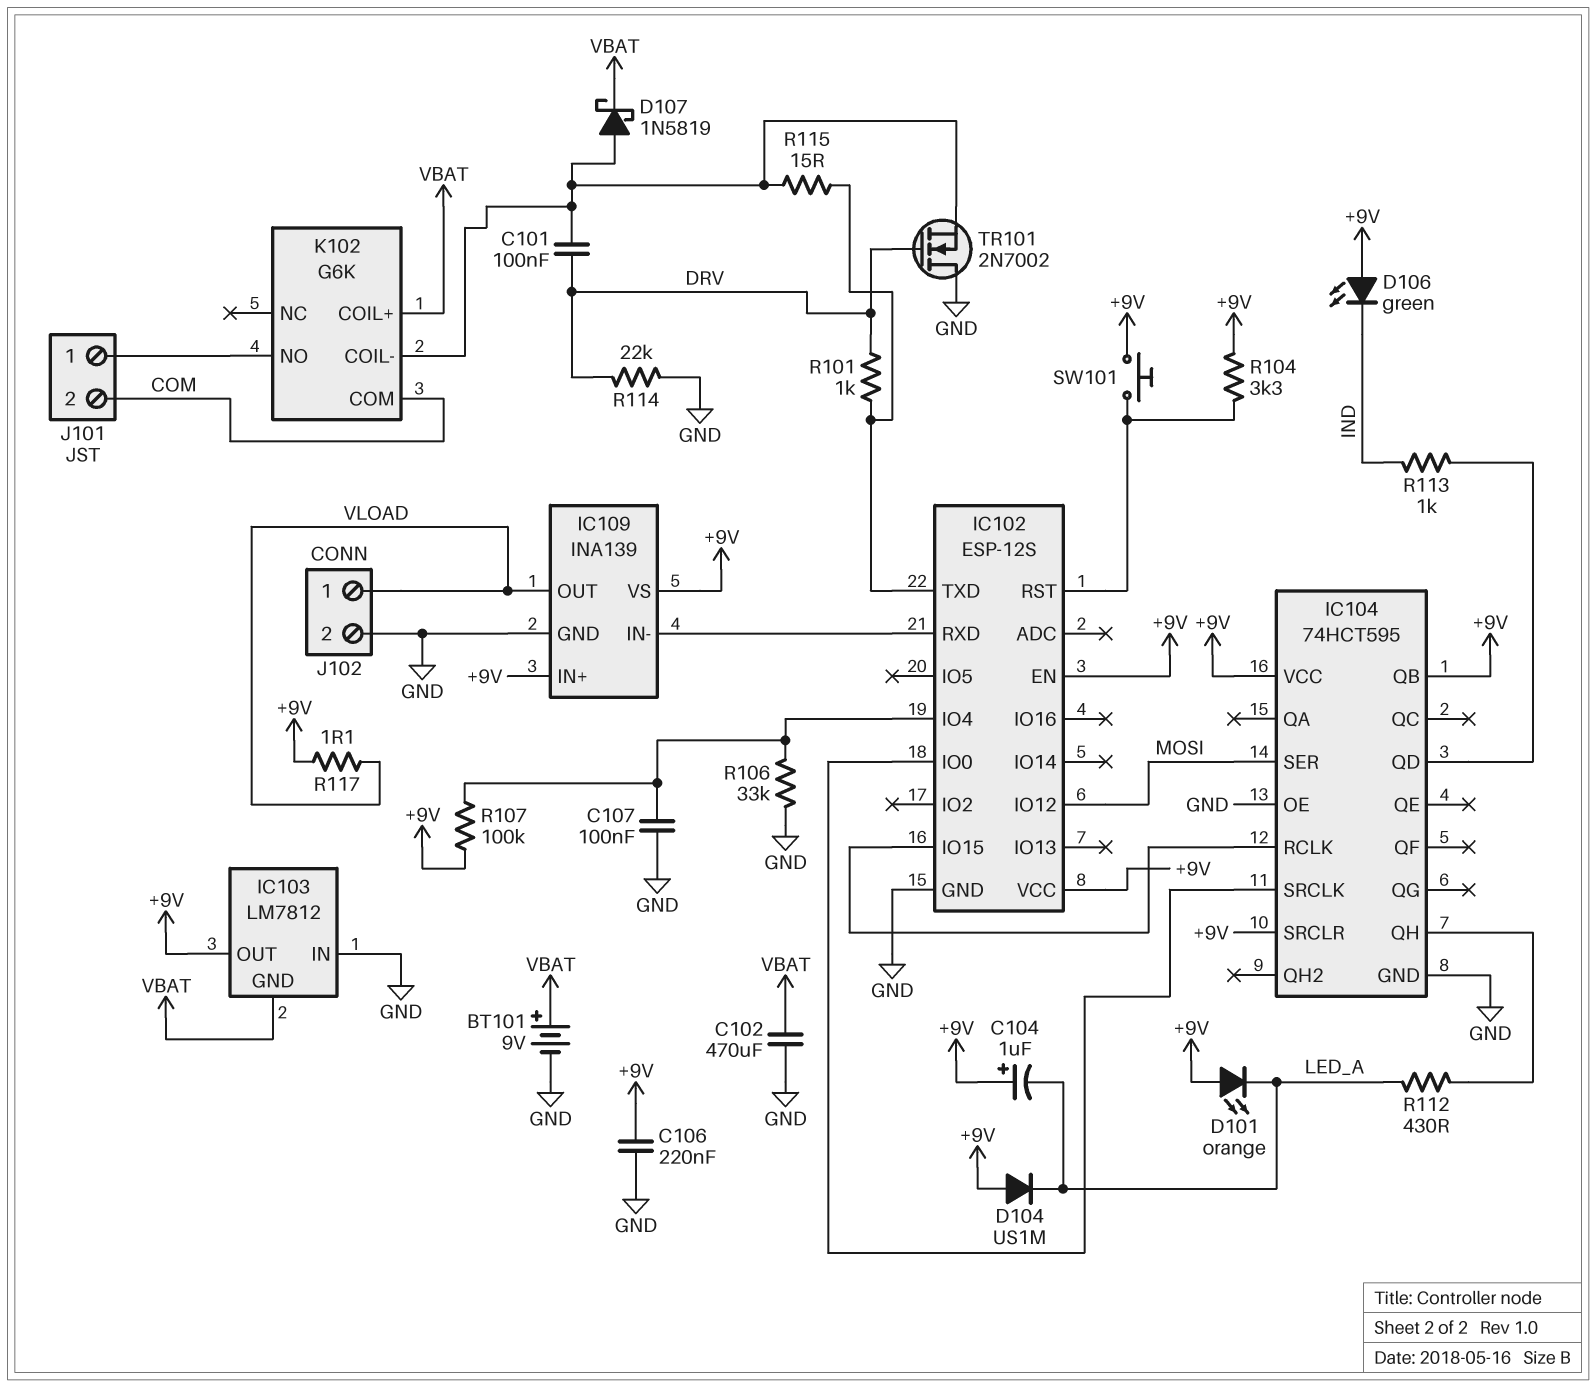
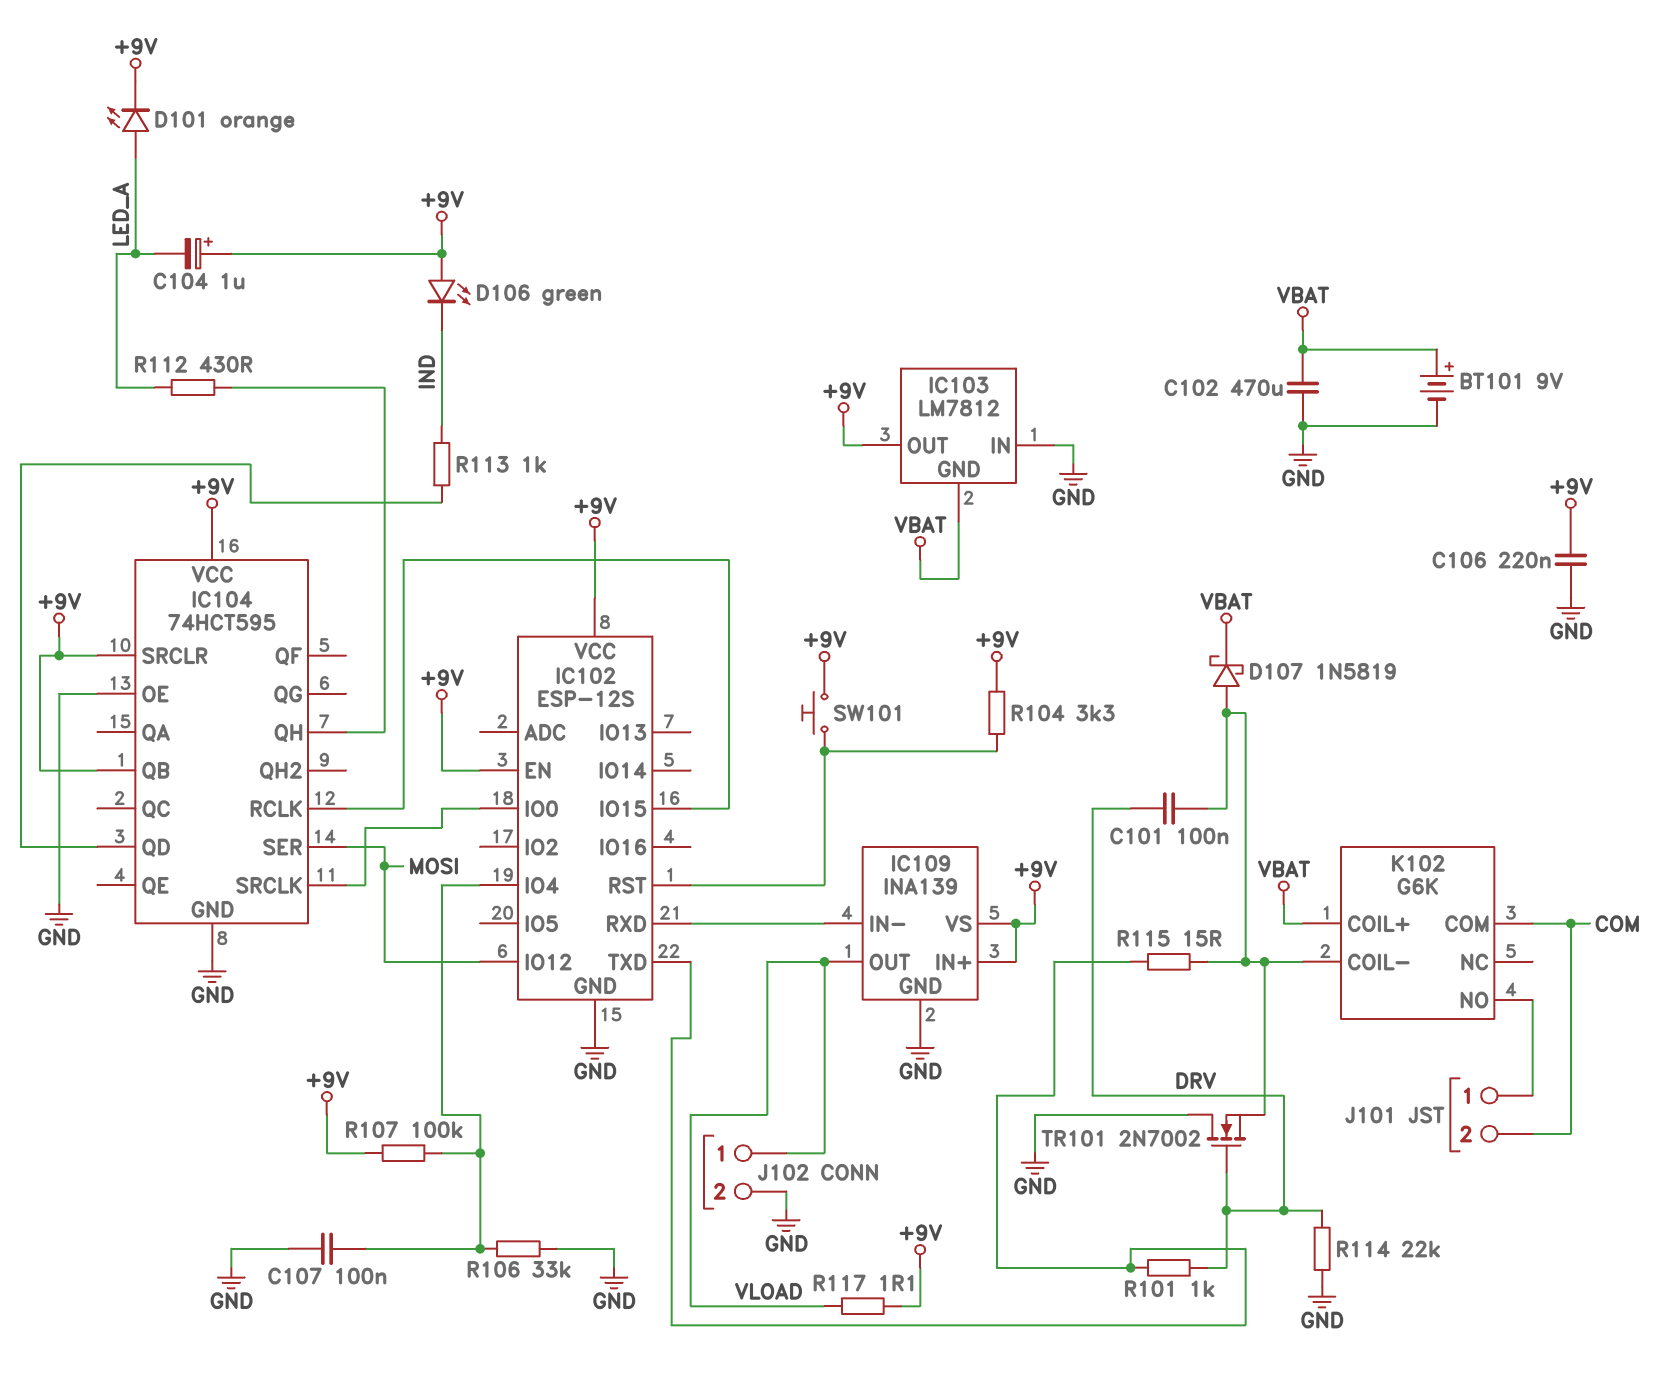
D101: LED orange (A +9V, K LED_A) -> LED orange (A LED_A, K +9V)
D104: diode US1M (A +9V, K LED_A) -> none

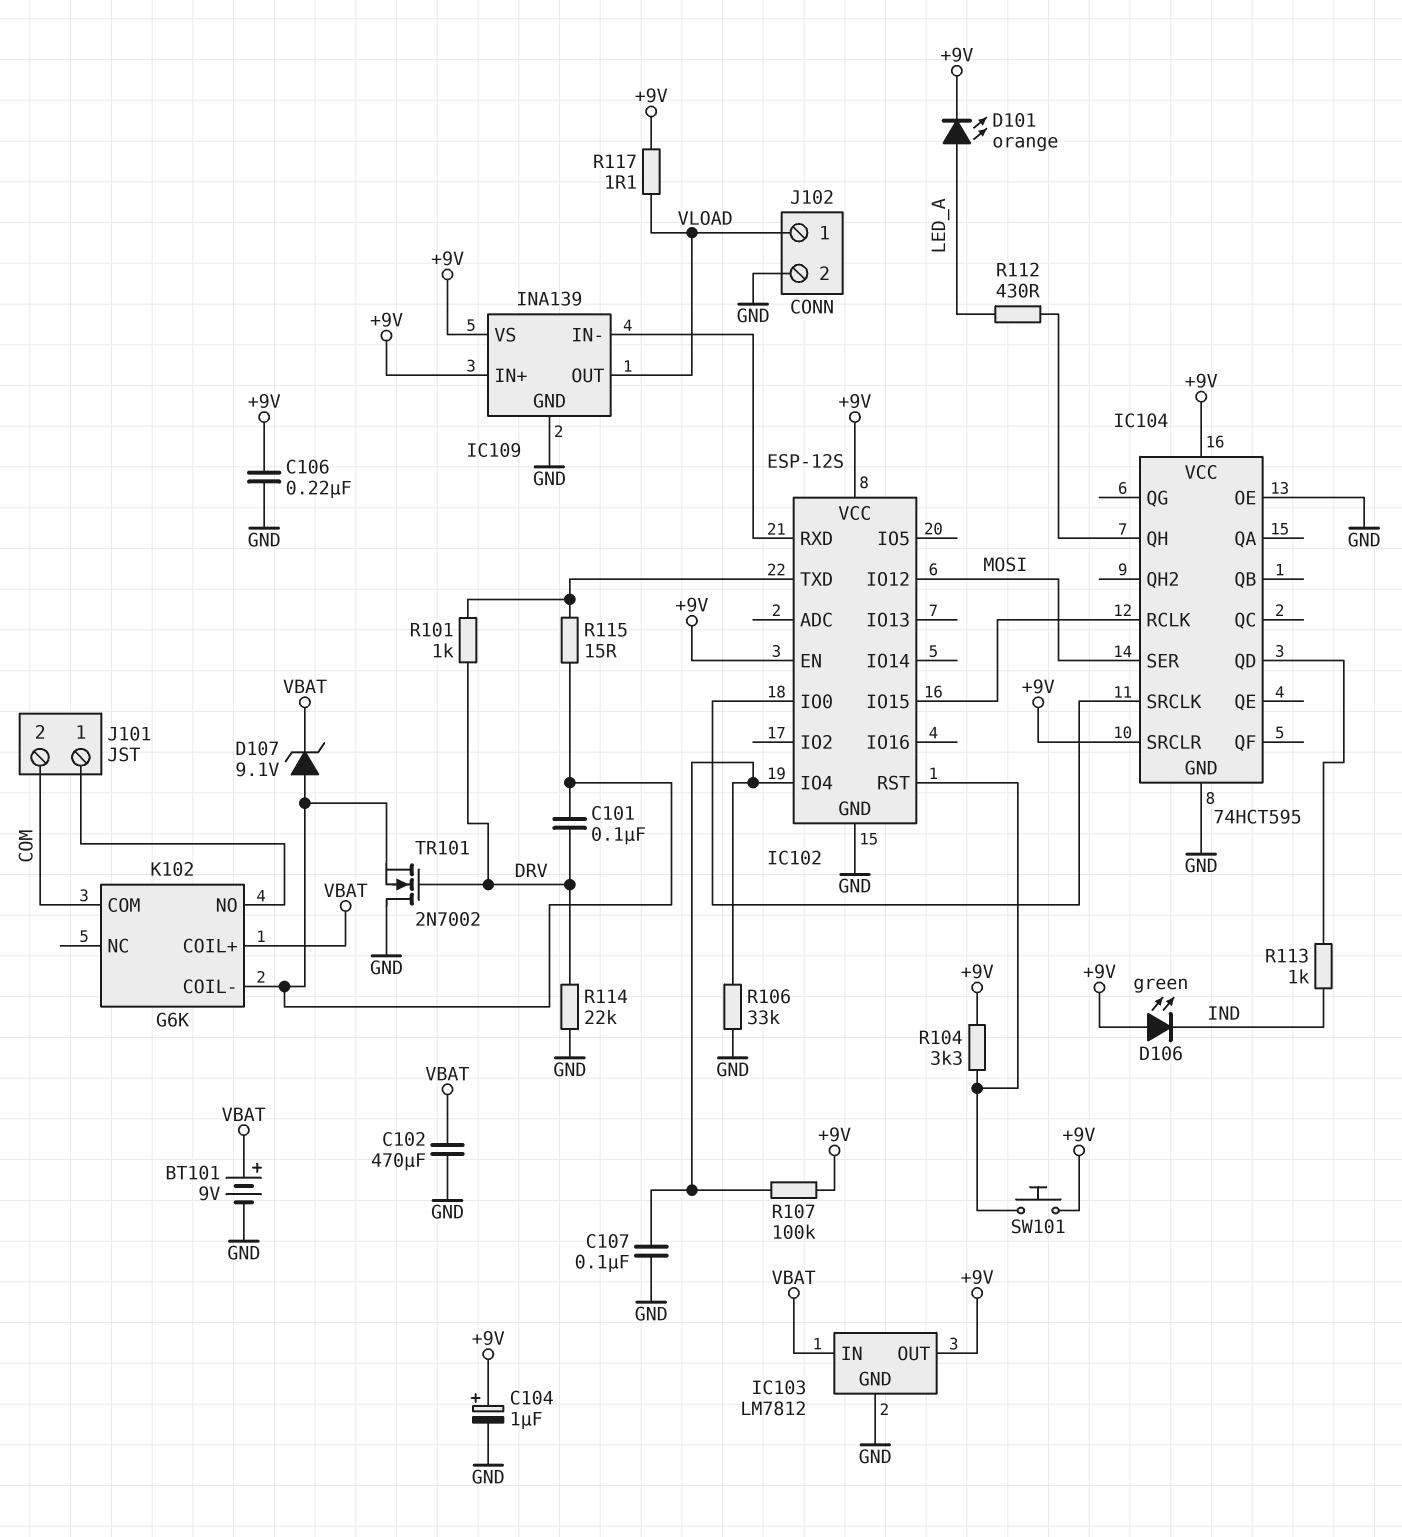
C104: 1uF (plus +9V, minus LED_A) -> 1uF (plus +9V, minus GND)
D107: schottky 1N5819 (A K102/COIL-, K VBAT) -> zener 9.1V (A K102/COIL-, K VBAT)
IC103 pin GND: VBAT -> GND
IC103 pin IN: GND -> VBAT
IC104 pin QB: +9V -> none

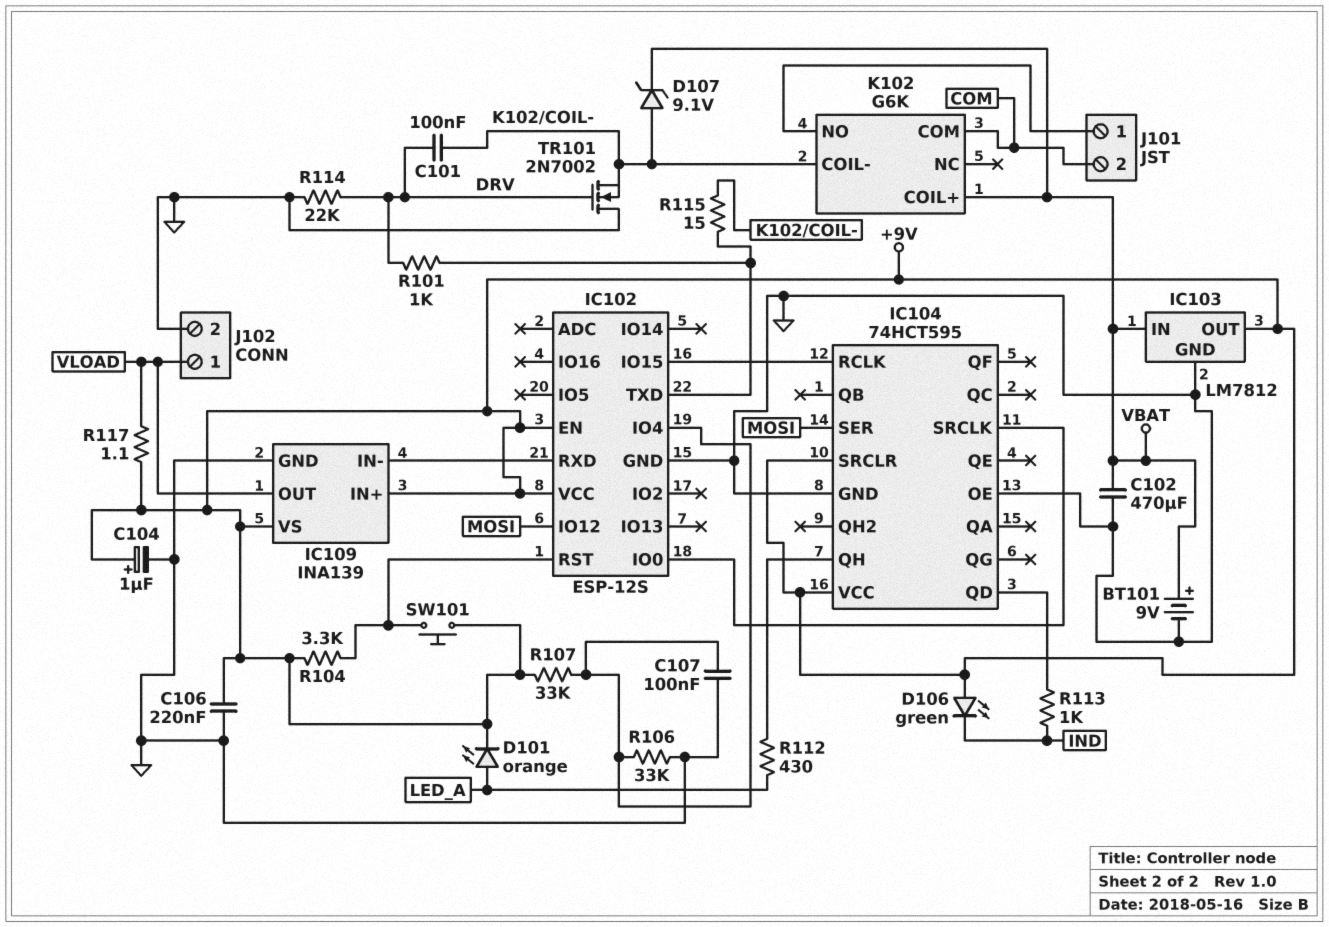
R107: 100k (+9V, IC102/IO4) -> 33k (+9V, IC102/IO4)

